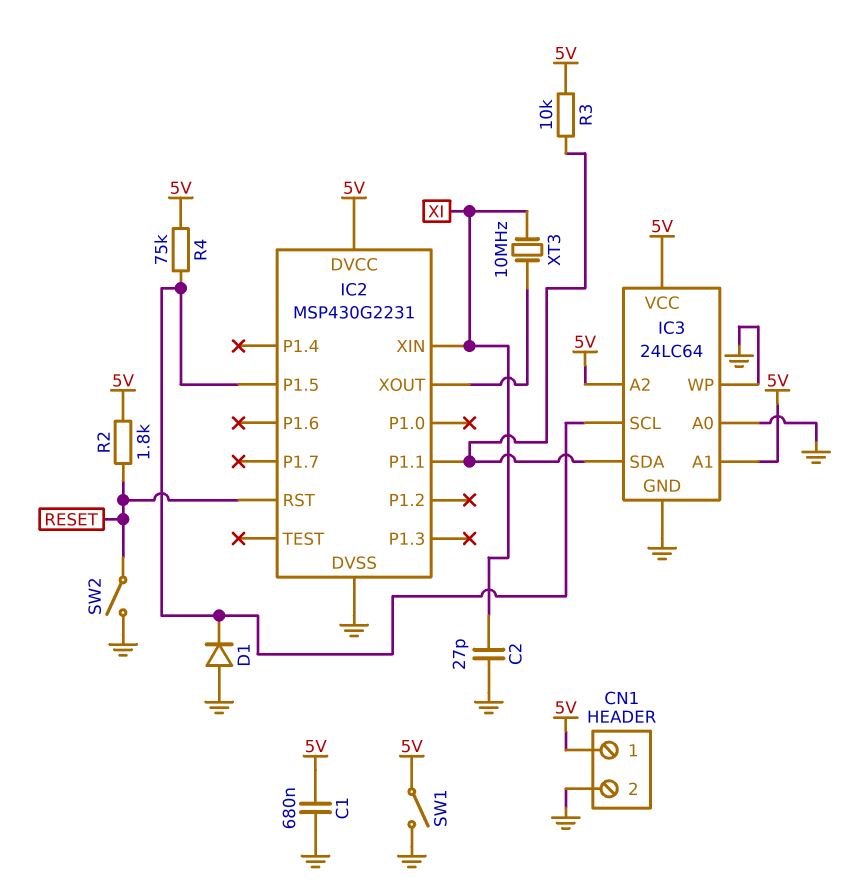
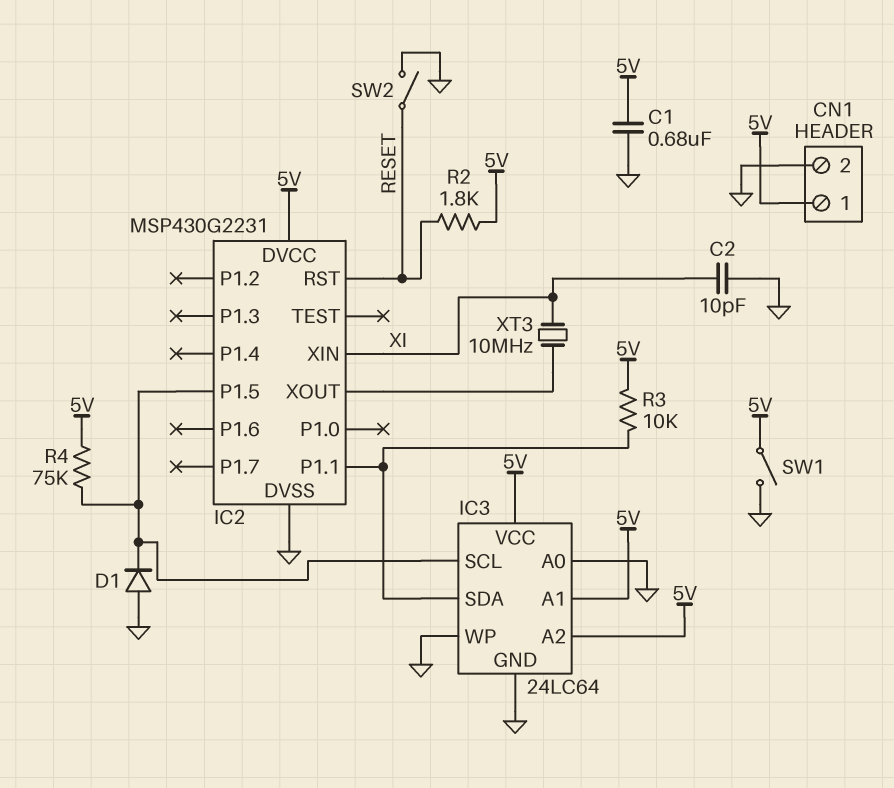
C2: 27pF (GND, XI) -> 10pF (GND, XI)

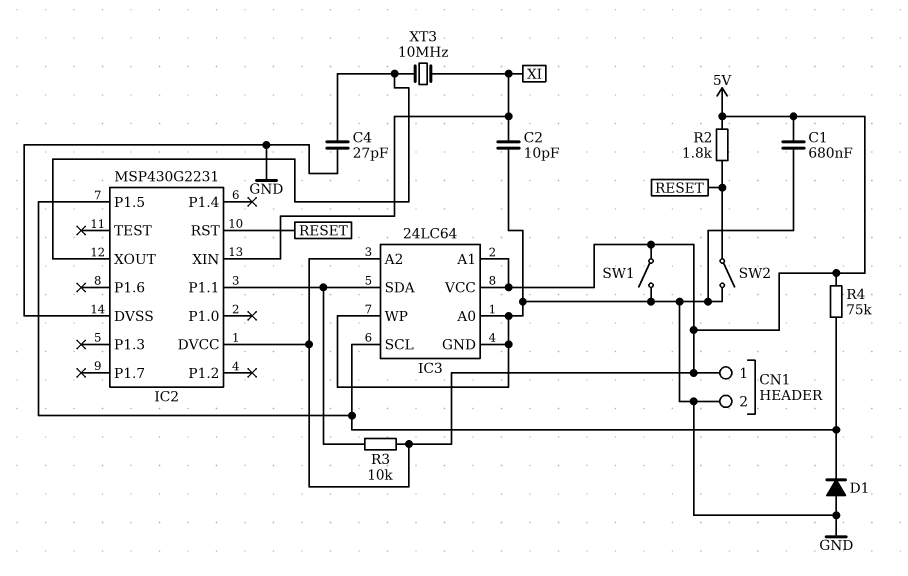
C4: none -> 27pF (GND, IC2/XOUT)

